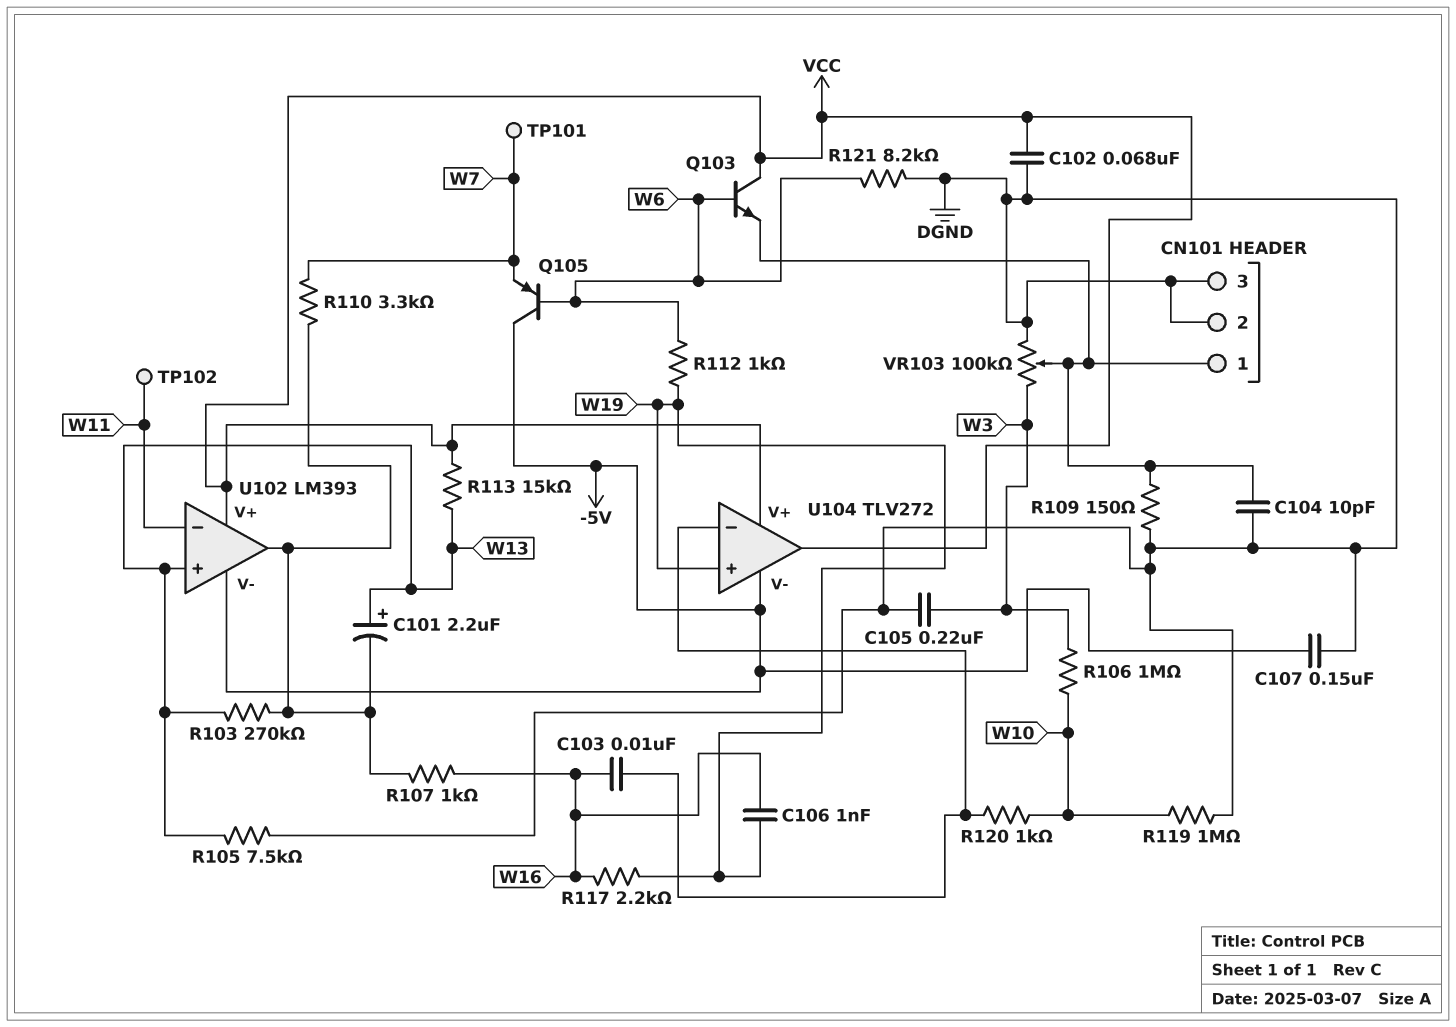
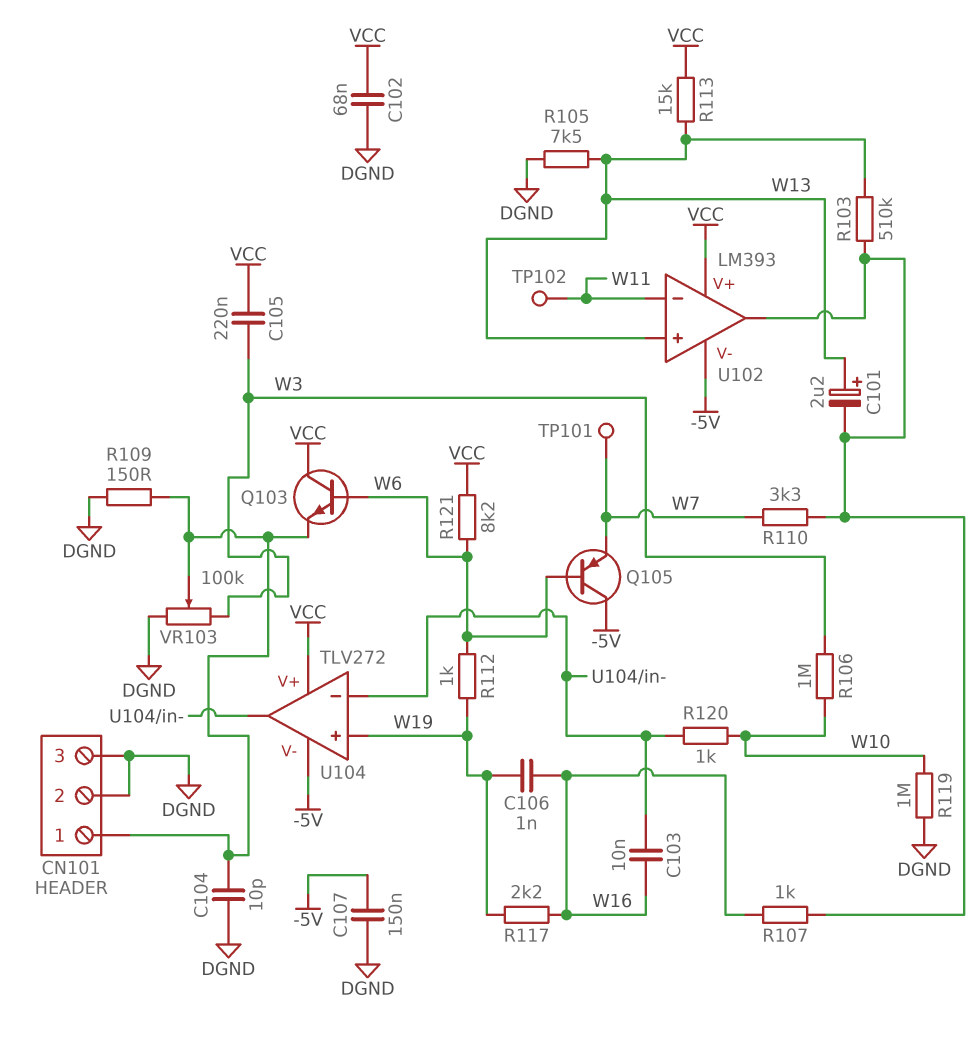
C105: 220nF (DGND, W3) -> 220nF (VCC, W3)
R103: 270k (U102/out, W13) -> 510k (U102/out, W13)
R121: 8.2k (DGND, W6) -> 8.2k (VCC, W6)
U104 pin out: VCC -> U104/in-

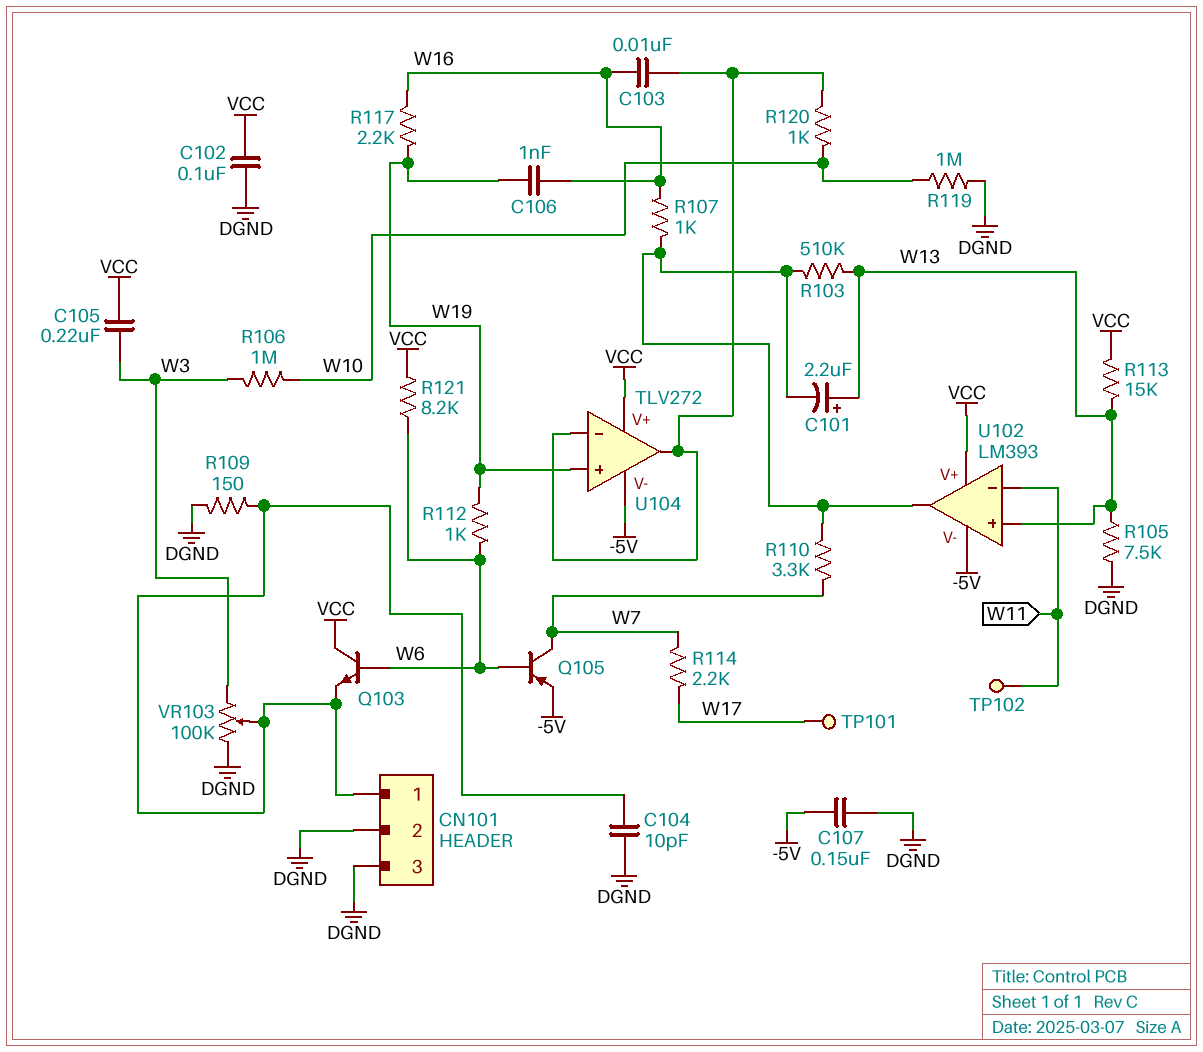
C102: 68nF (DGND, VCC) -> 100nF (DGND, VCC)
Q105: PNP (B W6, C -5V, E W7) -> PNP (B W6, C W7, E -5V)
R114: none -> 2.2k (W7, W17)
TP101: test point (W7) -> test point (W17)

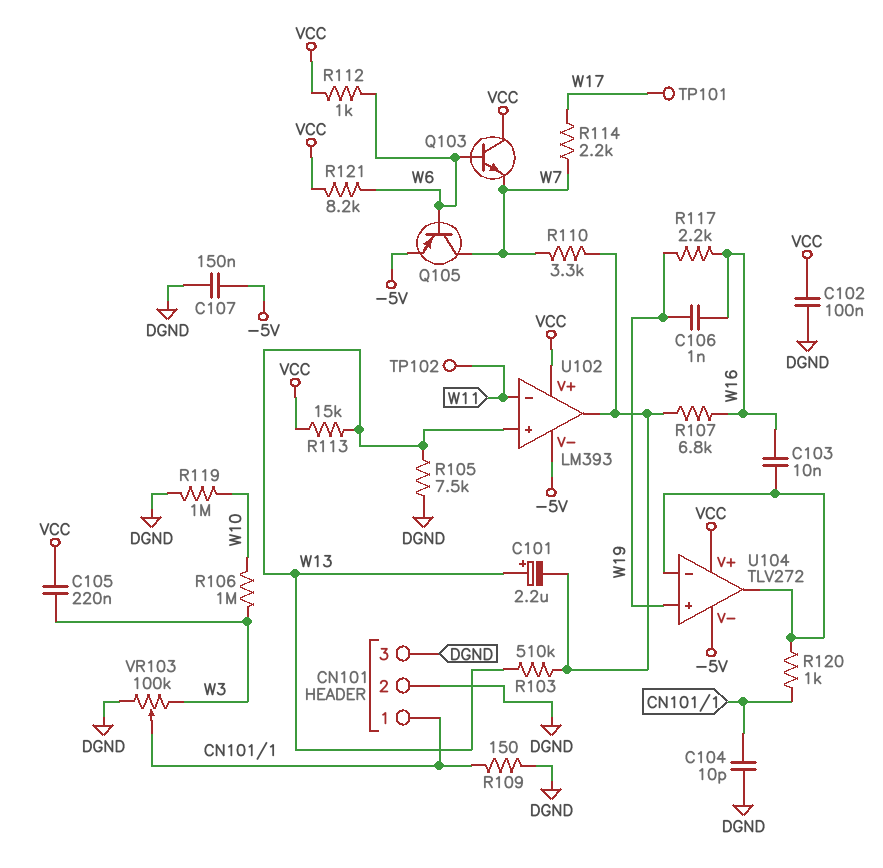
Q103: NPN (B W6, C VCC, E CN101/1) -> NPN (B W6, C VCC, E W7)
R107: 1k (U102/out, W16) -> 6.8k (U102/out, W16)
R112: 1k (W6, W19) -> 1k (VCC, W6)
R120: 1k (U104/in-, W10) -> 1k (CN101/1, U104/in-)

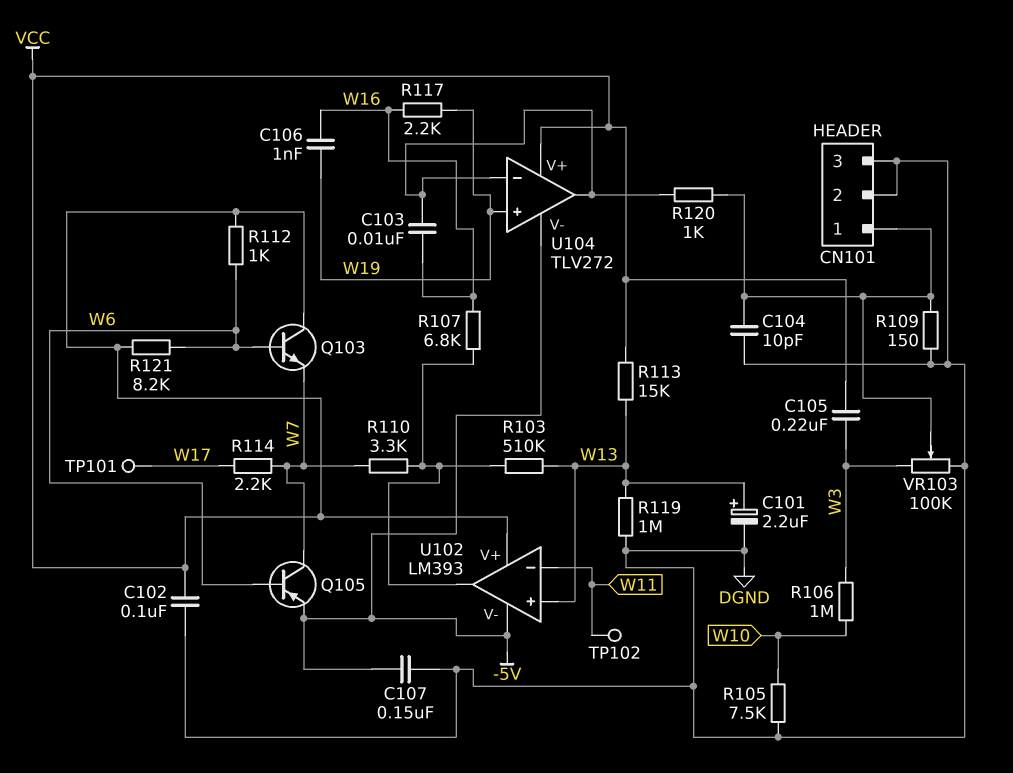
C101: 2.2uF (plus W13, minus U102/out) -> 2.2uF (plus W13, minus DGND)
R105: 7.5k (DGND, W13) -> 7.5k (DGND, W10)
R119: 1M (DGND, W10) -> 1M (DGND, W13)

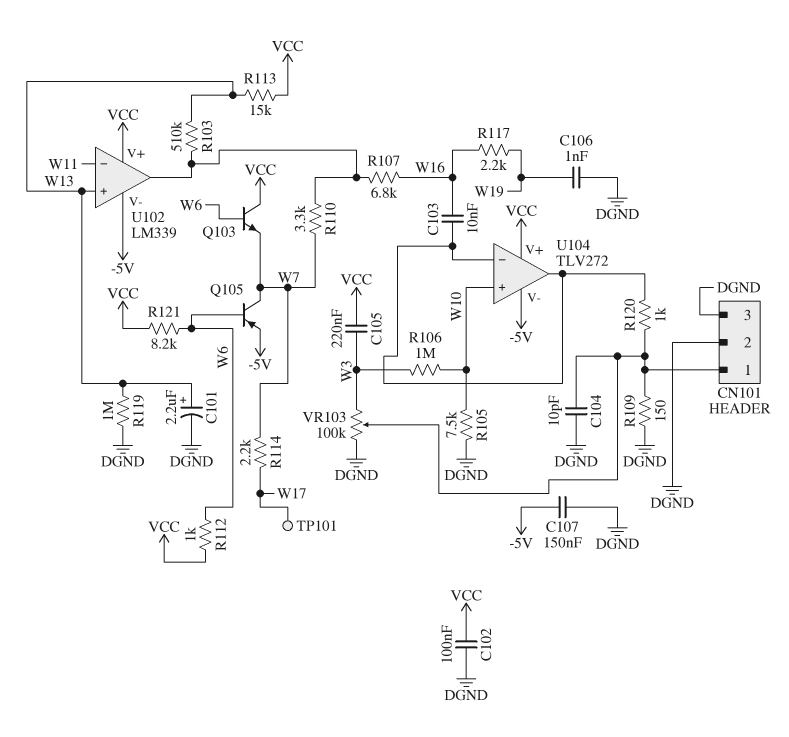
C106: 1nF (W16, W19) -> 1nF (DGND, W19)
TP102: test point (W11) -> none
U102: LM393 -> LM339
U104 pin in+: W19 -> W10

